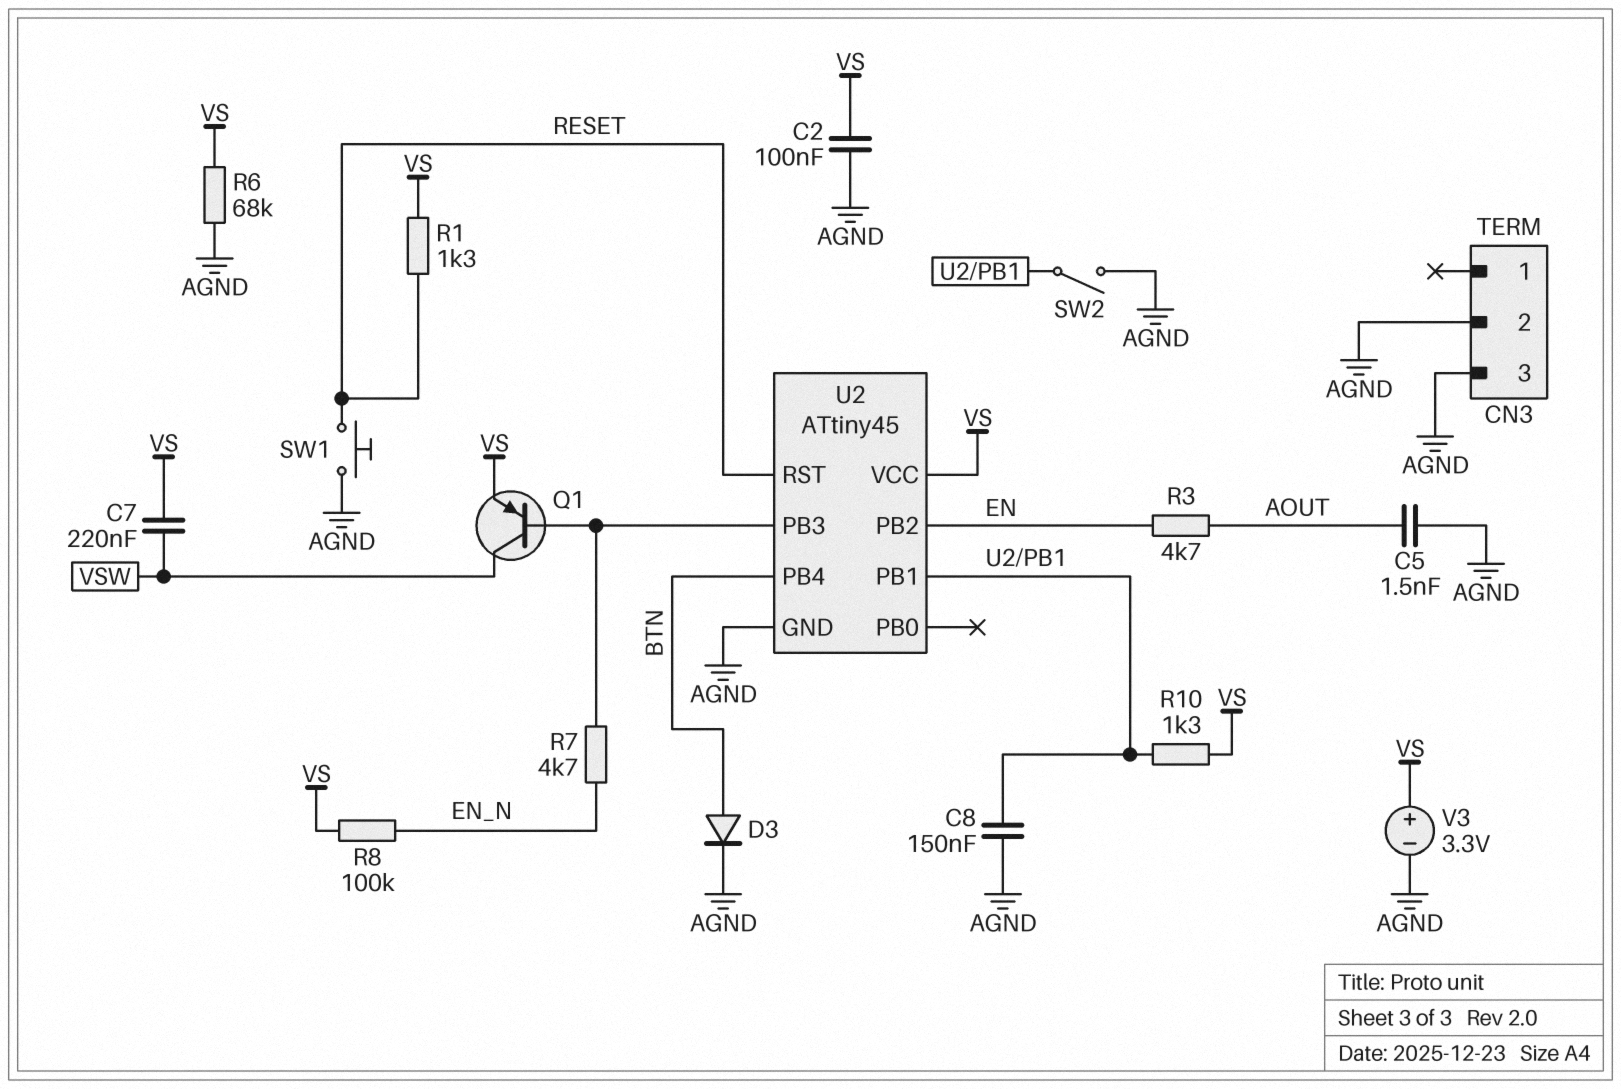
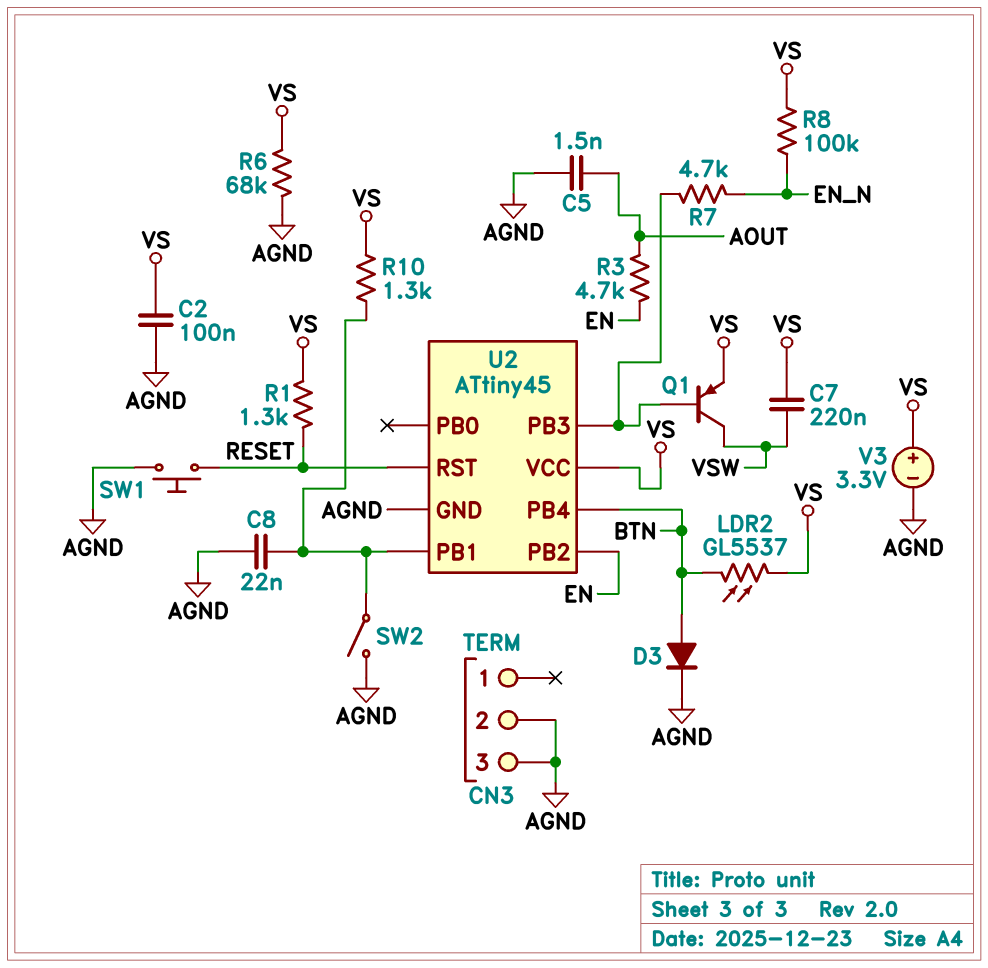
C8: 150nF (AGND, U2/PB1) -> 22nF (AGND, U2/PB1)
LDR2: none -> GL5537 (BTN, VS)

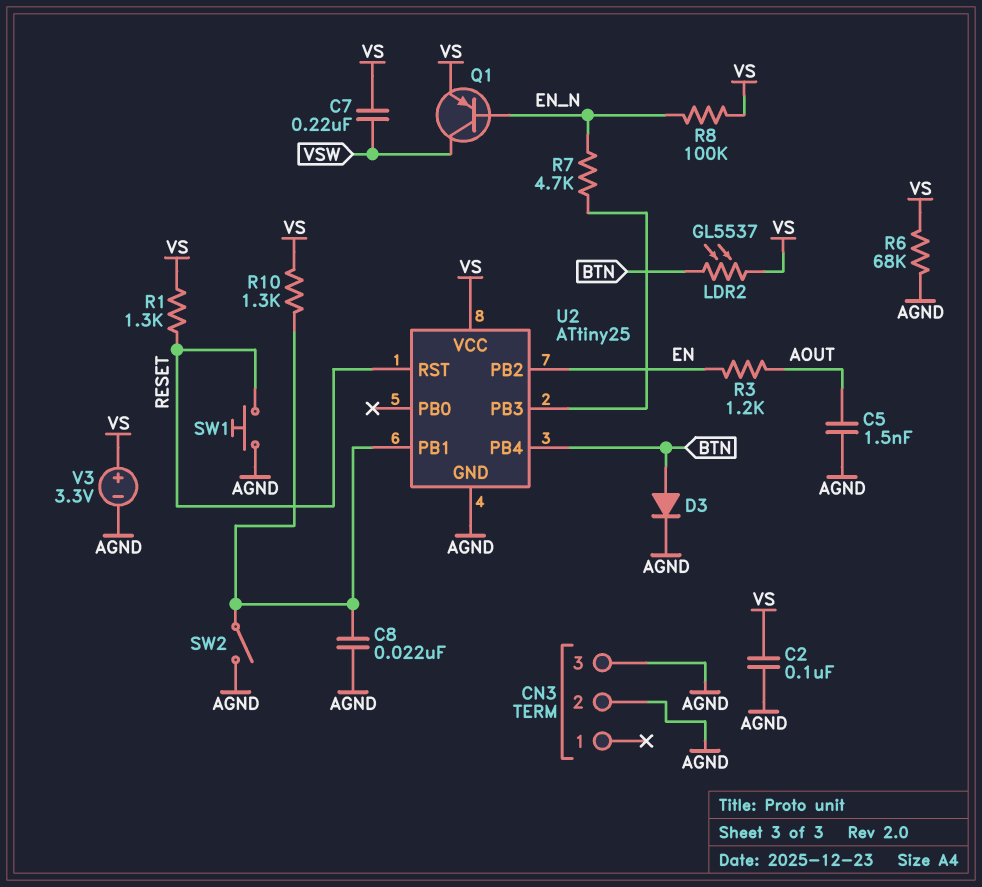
Q1: PNP (B U2/PB3, C VSW, E VS) -> PNP (B EN_N, C VSW, E VS)
R3: 4.7k (AOUT, EN) -> 1.2k (AOUT, EN)
U2: ATtiny45 -> ATtiny25

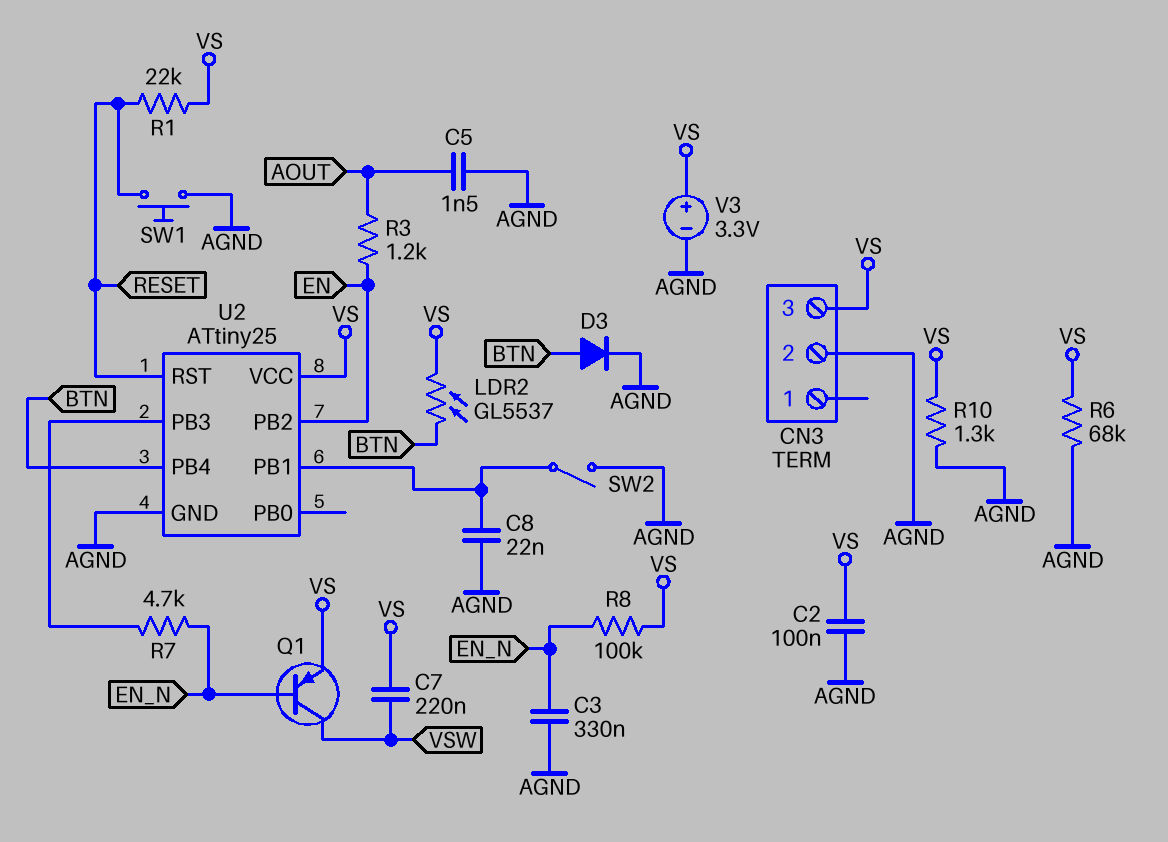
C3: none -> 330nF (AGND, EN_N)
CN3 pin 3: AGND -> VS
R1: 1.3k (RESET, VS) -> 22k (RESET, VS)
R10: 1.3k (U2/PB1, VS) -> 1.3k (AGND, VS)

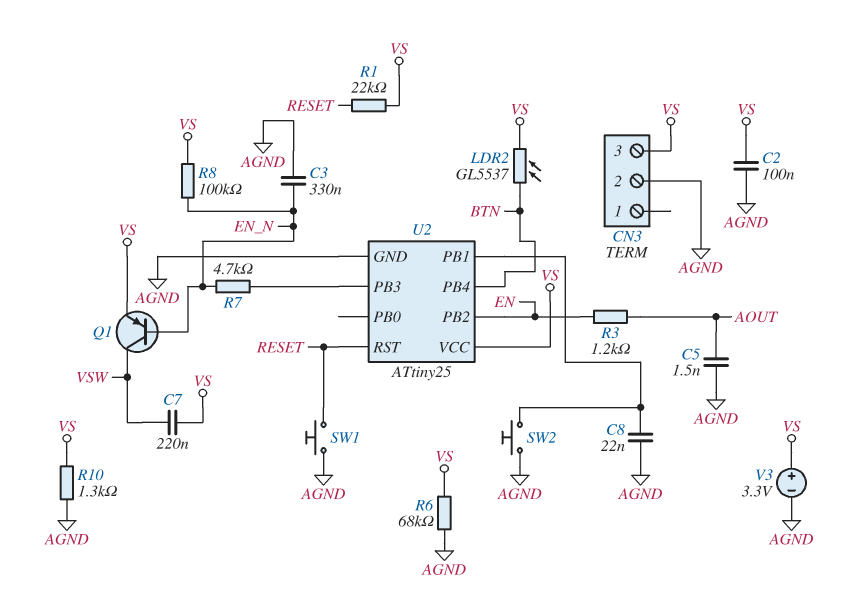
D3: diode (A BTN, K AGND) -> none
SW2: switch (AGND, U2/PB1) -> button (AGND, U2/PB1)

